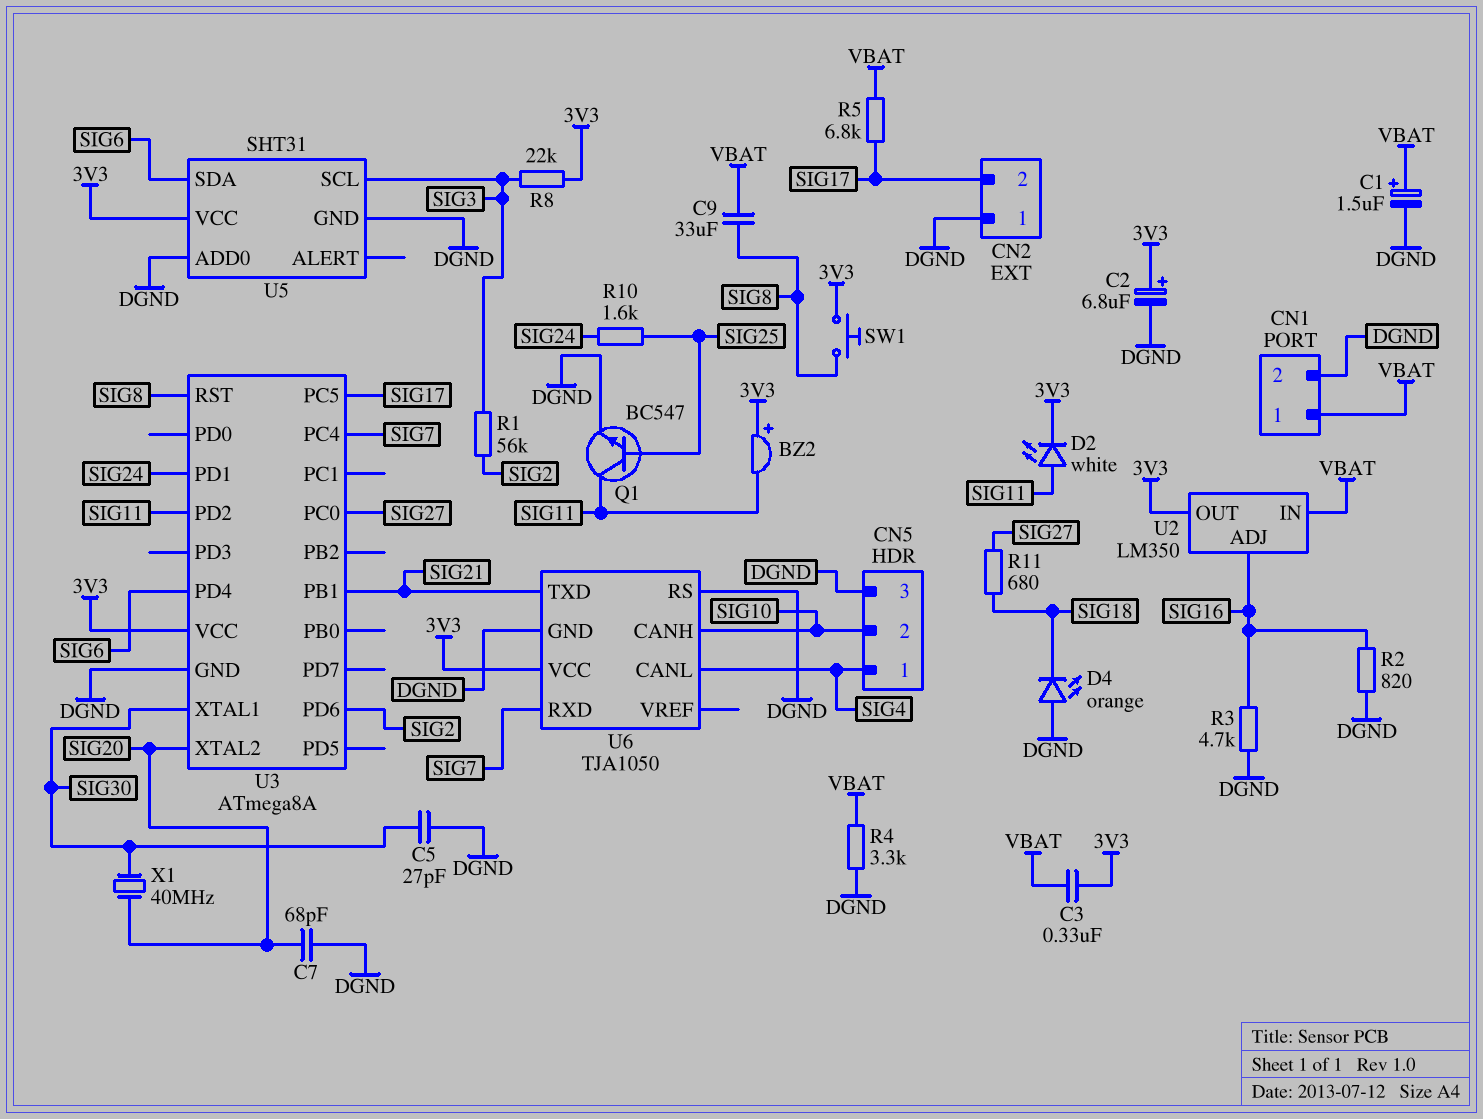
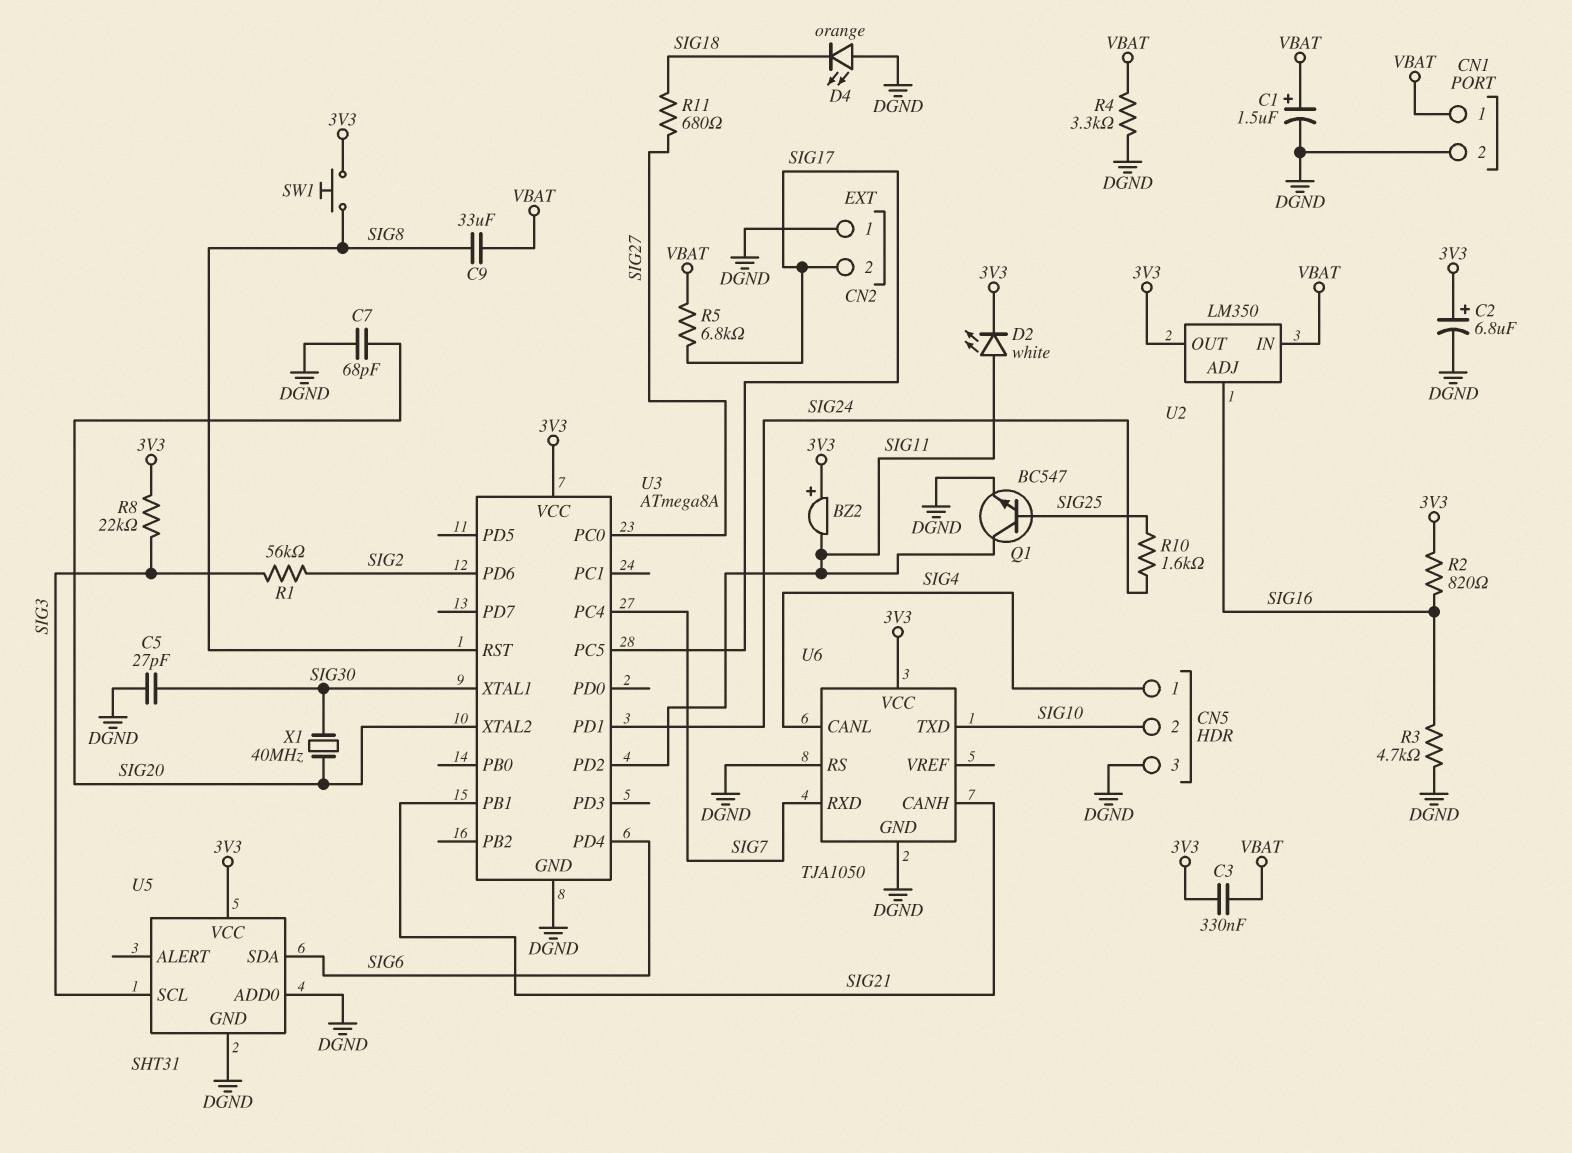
R2: 820 (DGND, SIG16) -> 820 (3V3, SIG16)
U6 pin CANH: SIG10 -> SIG21
U6 pin TXD: SIG21 -> SIG10

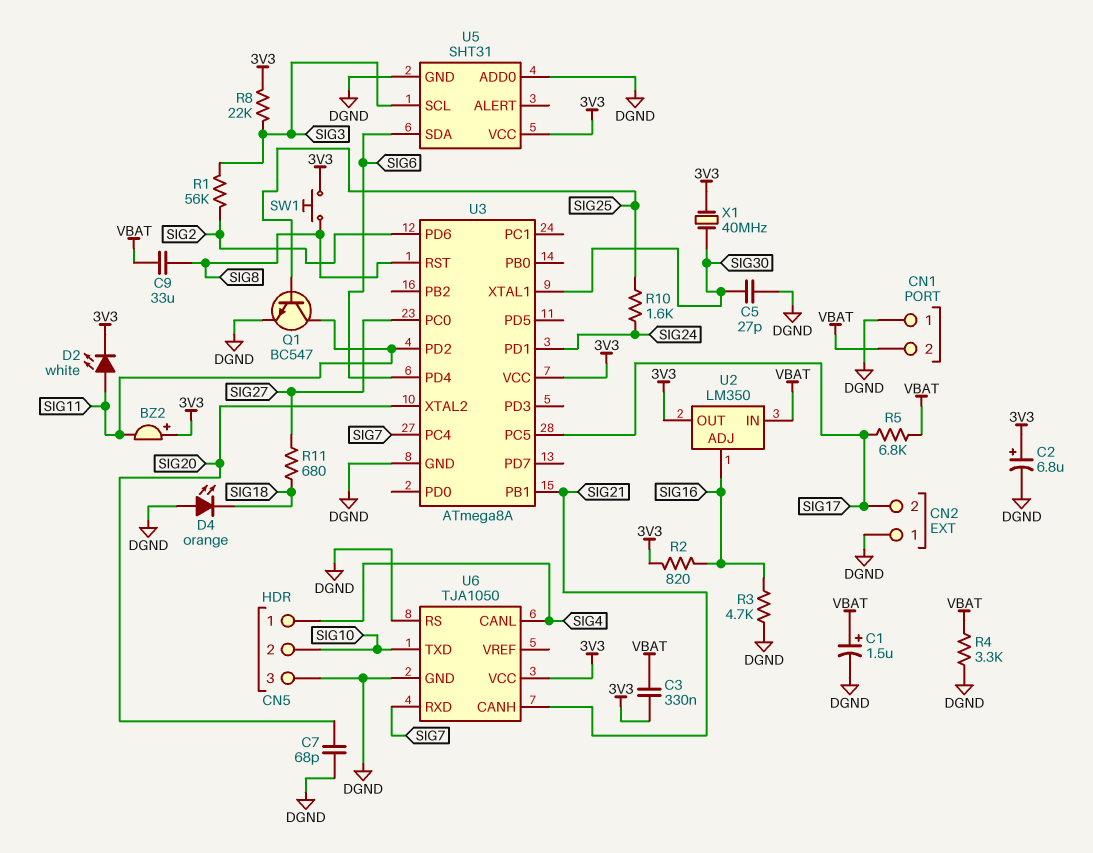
CN1 pin 1: VBAT -> DGND
CN1 pin 2: DGND -> VBAT
X1: 40MHz (SIG20, SIG30) -> 40MHz (3V3, SIG30)

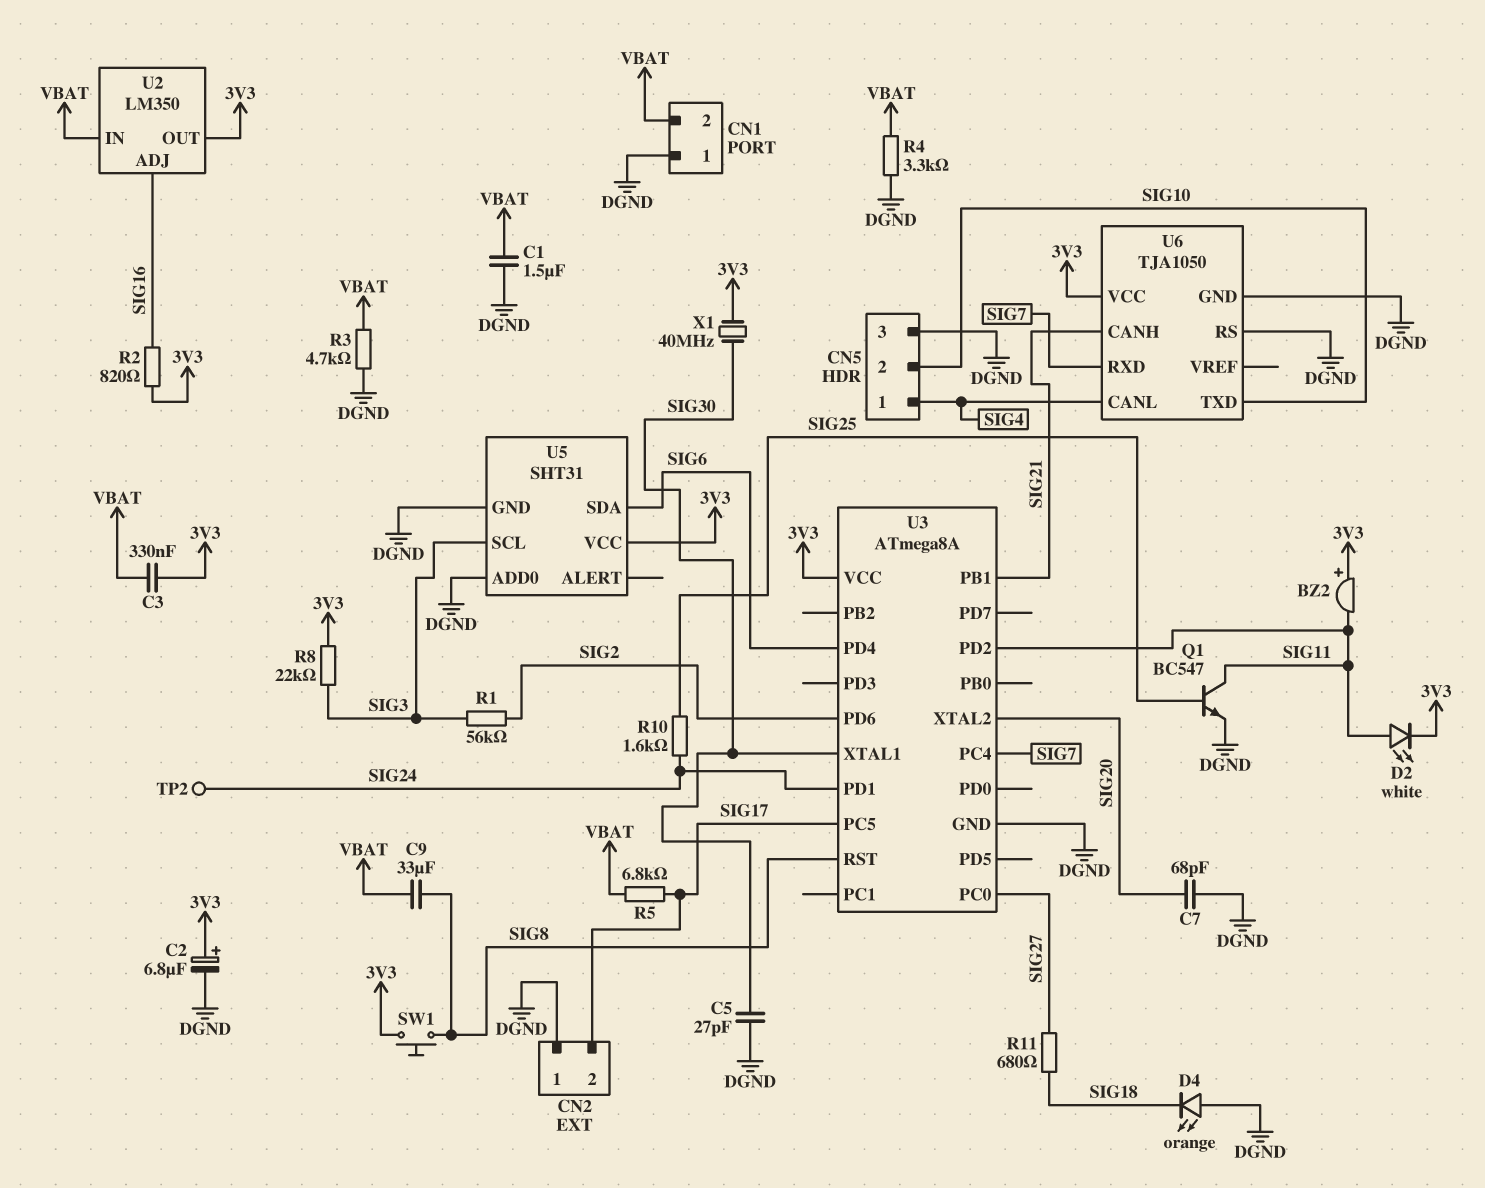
C1: 1.5uF (plus VBAT, minus DGND) -> 1.5uF (DGND, VBAT)
R3: 4.7k (DGND, SIG16) -> 4.7k (DGND, VBAT)
TP2: none -> test point (SIG24)

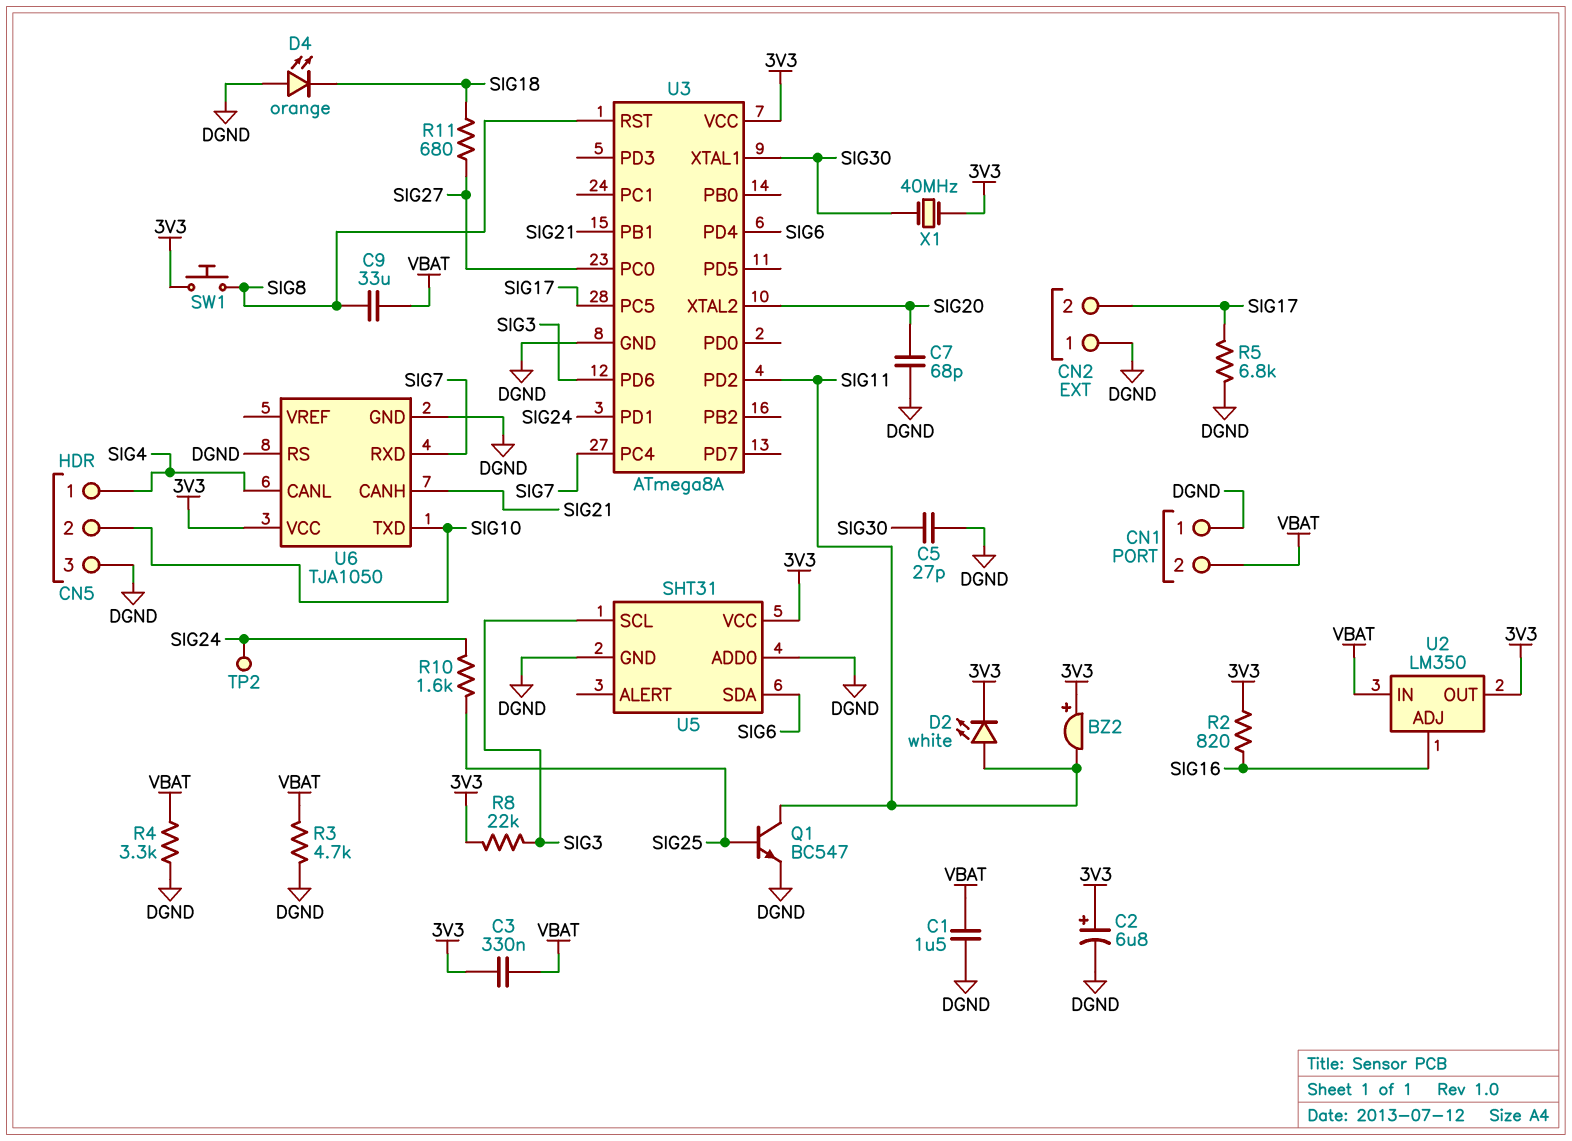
R1: 56k (SIG2, SIG3) -> none
R5: 6.8k (SIG17, VBAT) -> 6.8k (DGND, SIG17)
U3 pin PD6: SIG2 -> SIG3

